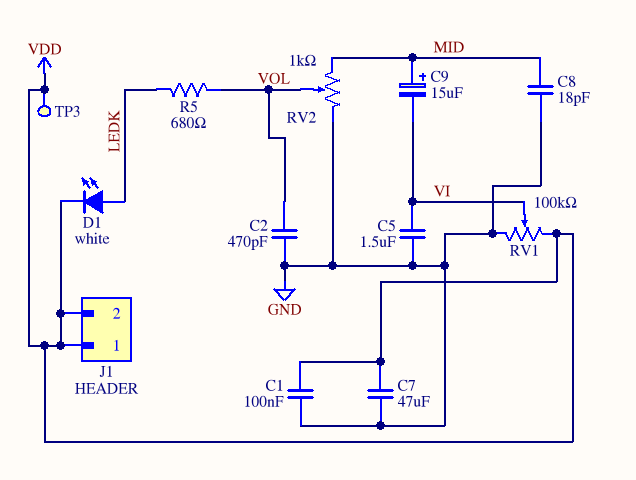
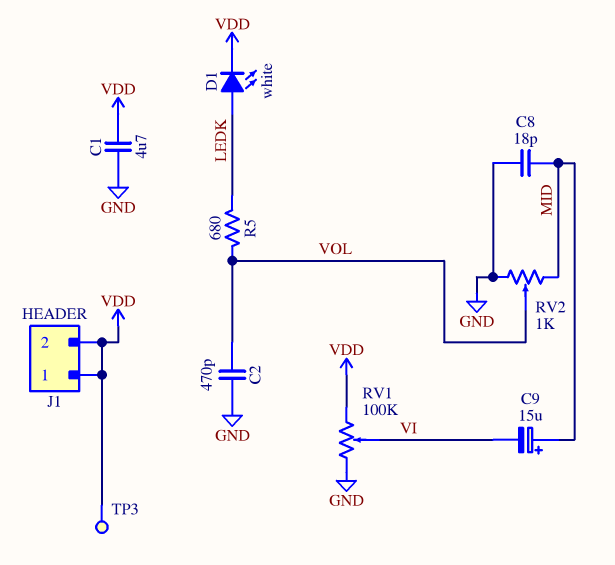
C1: 100nF (GND, VDD) -> 4.7uF (GND, VDD)
C5: 1.5uF (GND, VI) -> none
C7: 47uF (GND, VDD) -> none

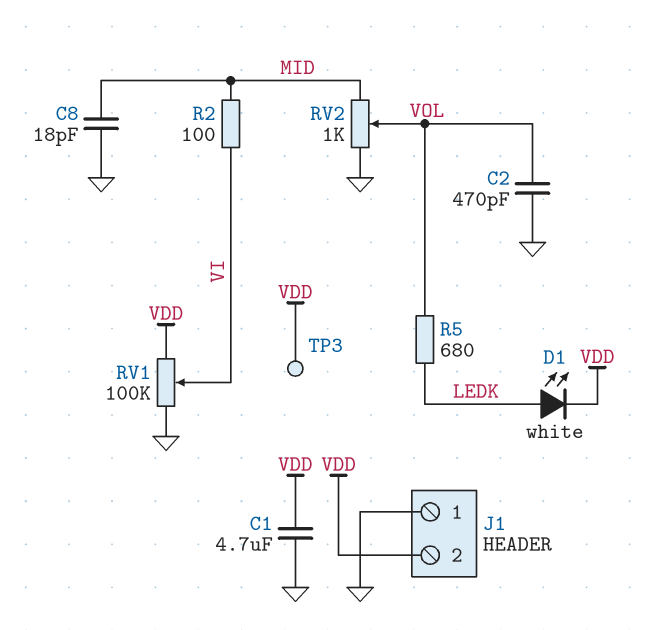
C9: 15uF (plus MID, minus VI) -> none
J1 pin 1: VDD -> GND
R2: none -> 100 (MID, VI)

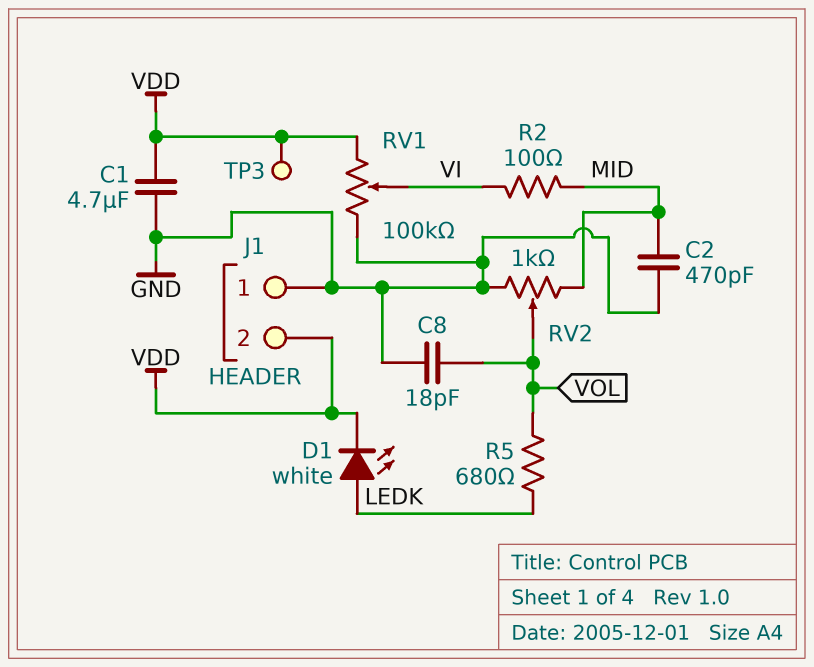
C2: 470pF (GND, VOL) -> 470pF (GND, MID)
C8: 18pF (GND, MID) -> 18pF (GND, VOL)

